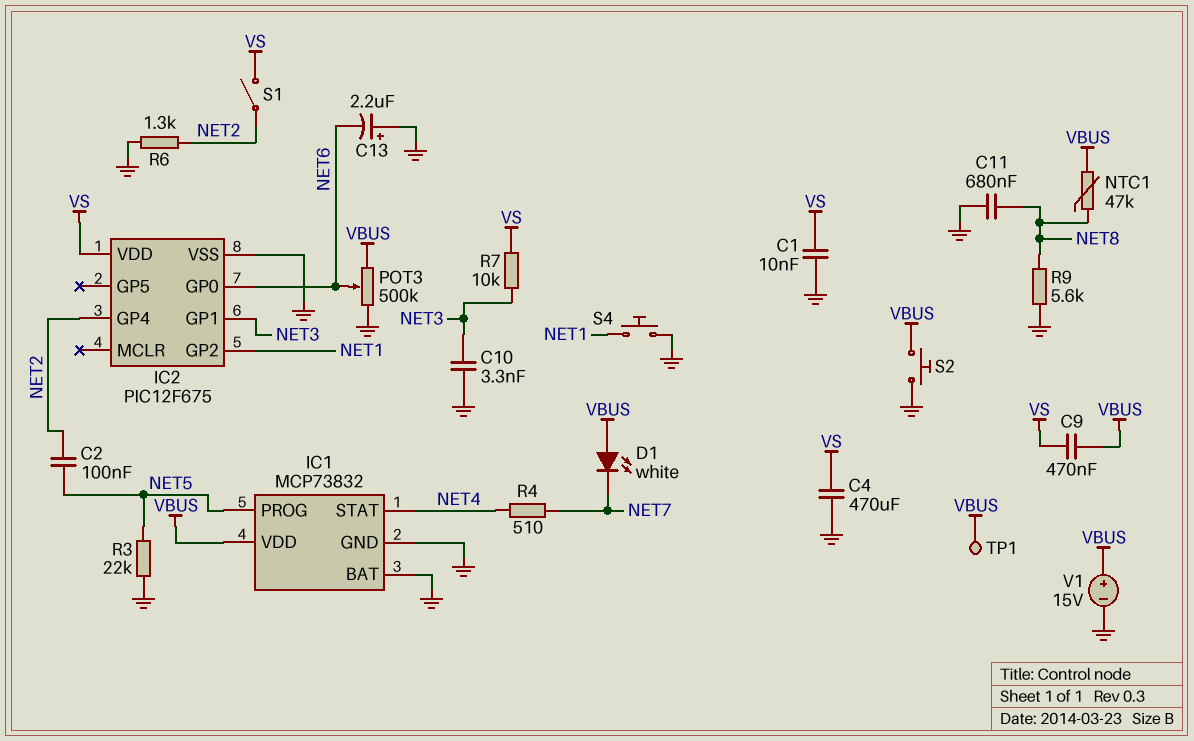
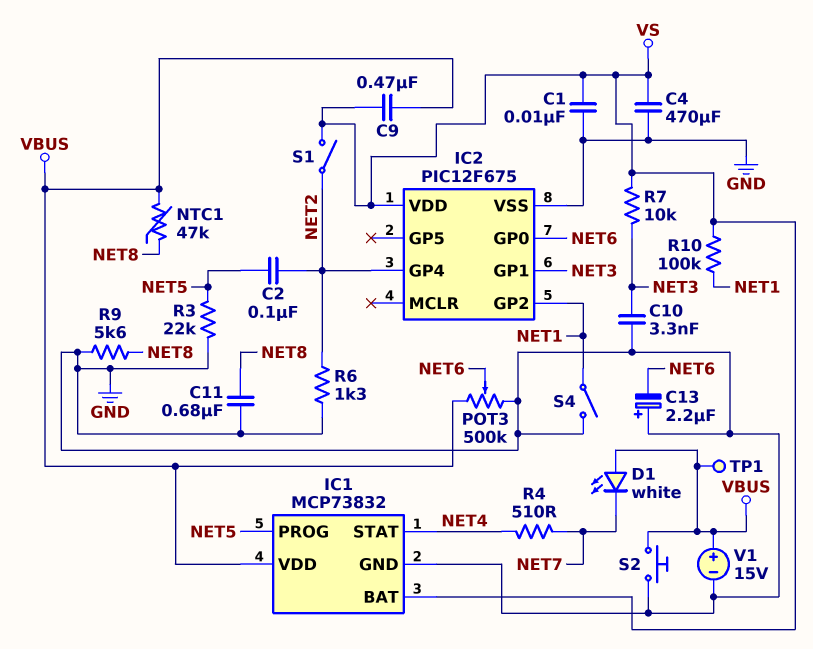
IC1 pin BAT: GND -> VS
R10: none -> 100k (NET1, VS)
S4: button (GND, NET1) -> switch (GND, NET1)

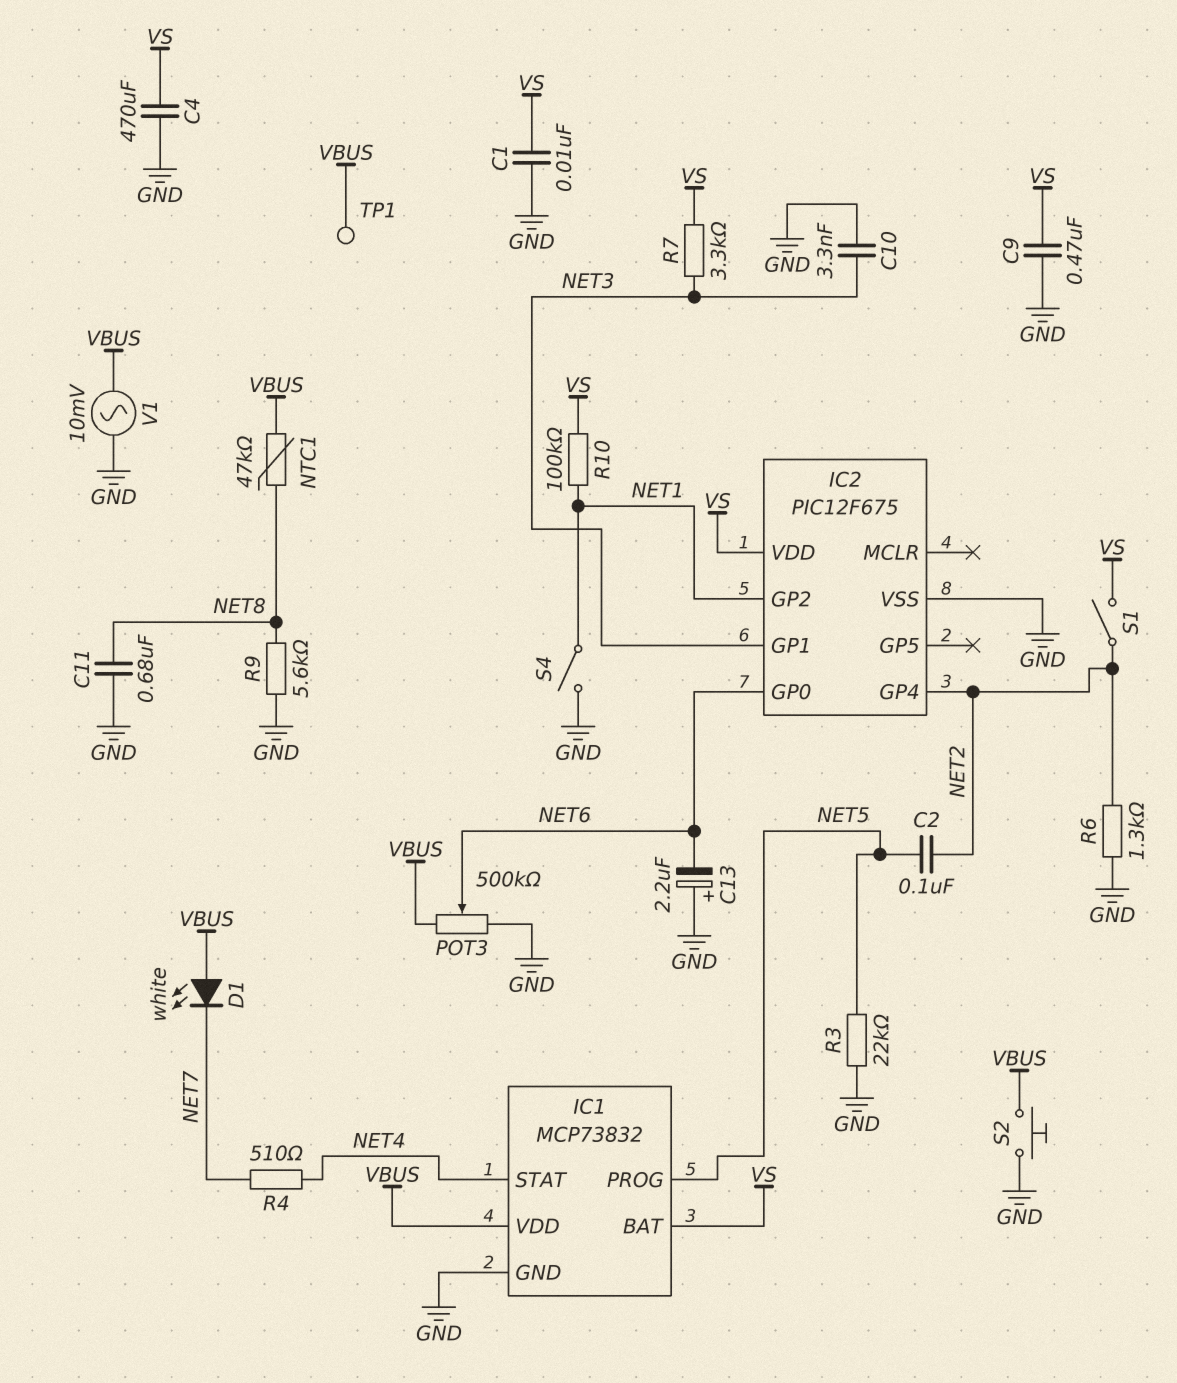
C9: 470nF (VBUS, VS) -> 470nF (GND, VS)
R7: 10k (NET3, VS) -> 3.3k (NET3, VS)
V1: 15V (plus VBUS, minus GND) -> AC 10mV (GND, VBUS)

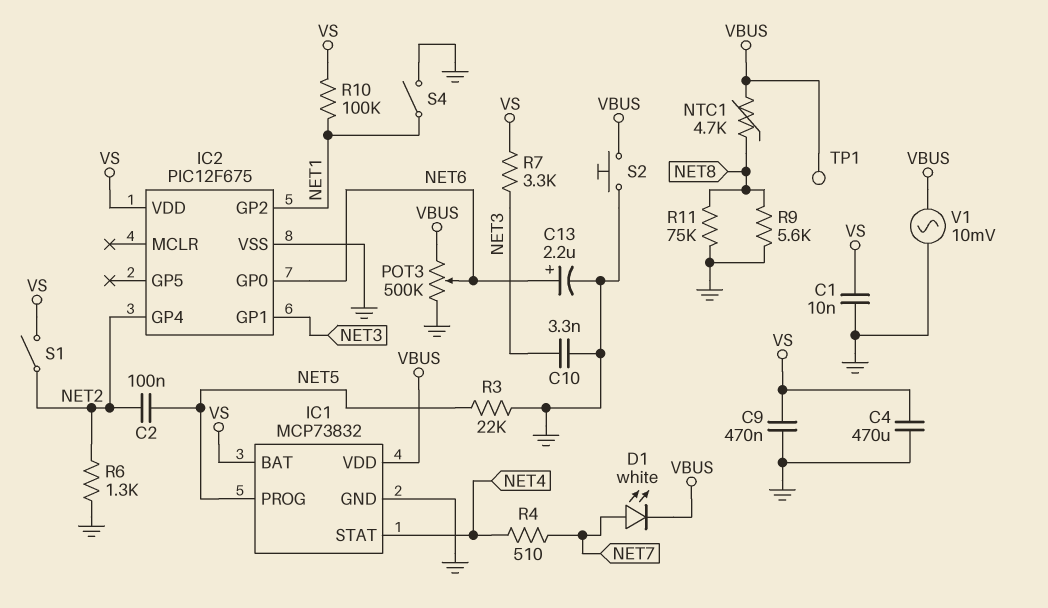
C11: 680nF (GND, NET8) -> none
C13: 2.2uF (plus GND, minus NET6) -> 2.2uF (plus NET6, minus GND)
D1: LED white (A VBUS, K NET7) -> LED white (A NET7, K VBUS)
NTC1: 47k (NET8, VBUS) -> 4.7k (NET8, VBUS)
R11: none -> 75k (GND, NET8)

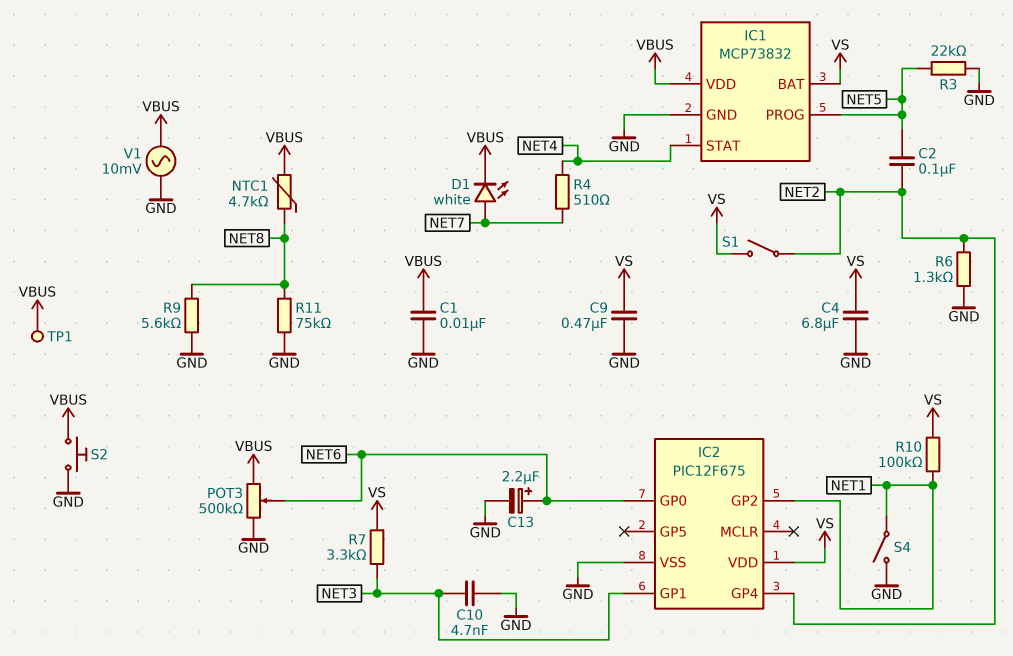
C1: 10nF (GND, VS) -> 10nF (GND, VBUS)
C4: 470uF (GND, VS) -> 6.8uF (GND, VS)
C10: 3.3nF (GND, NET3) -> 4.7nF (GND, NET3)

